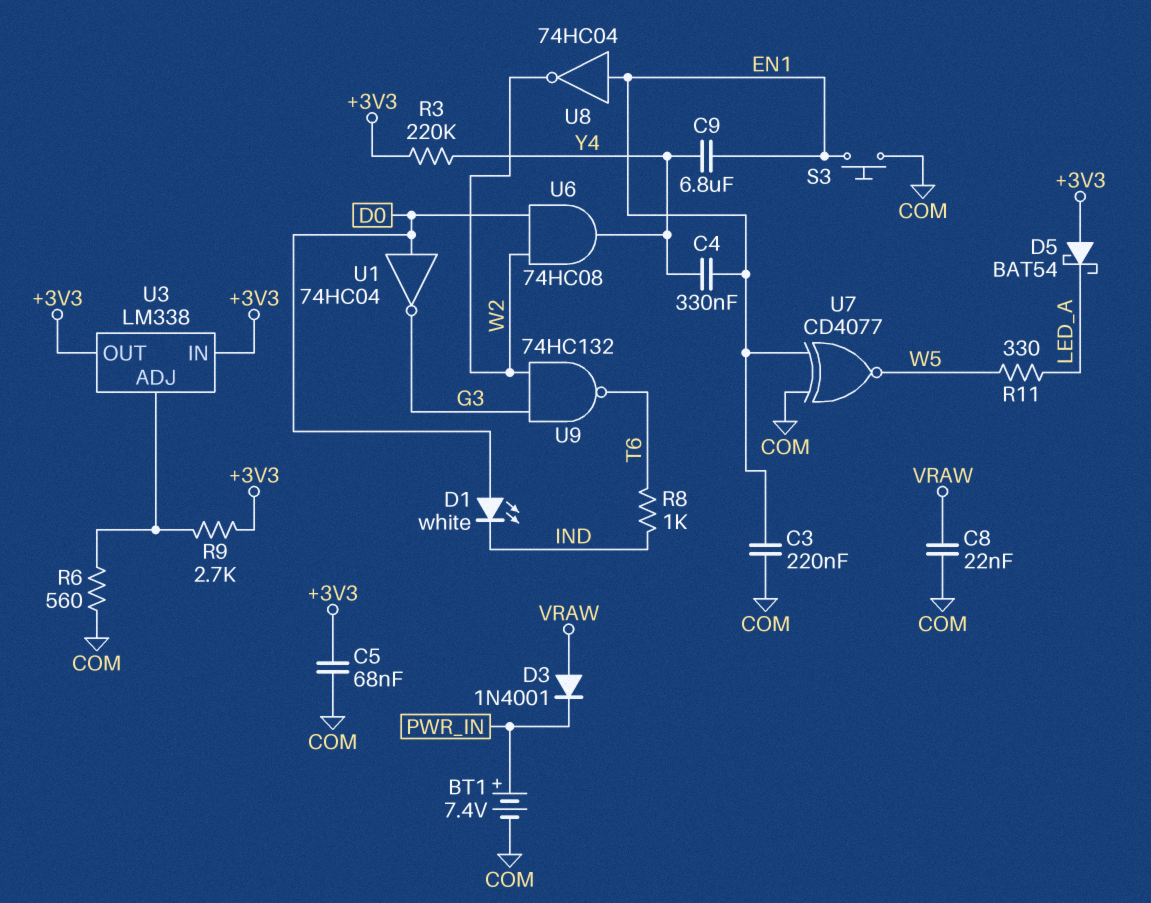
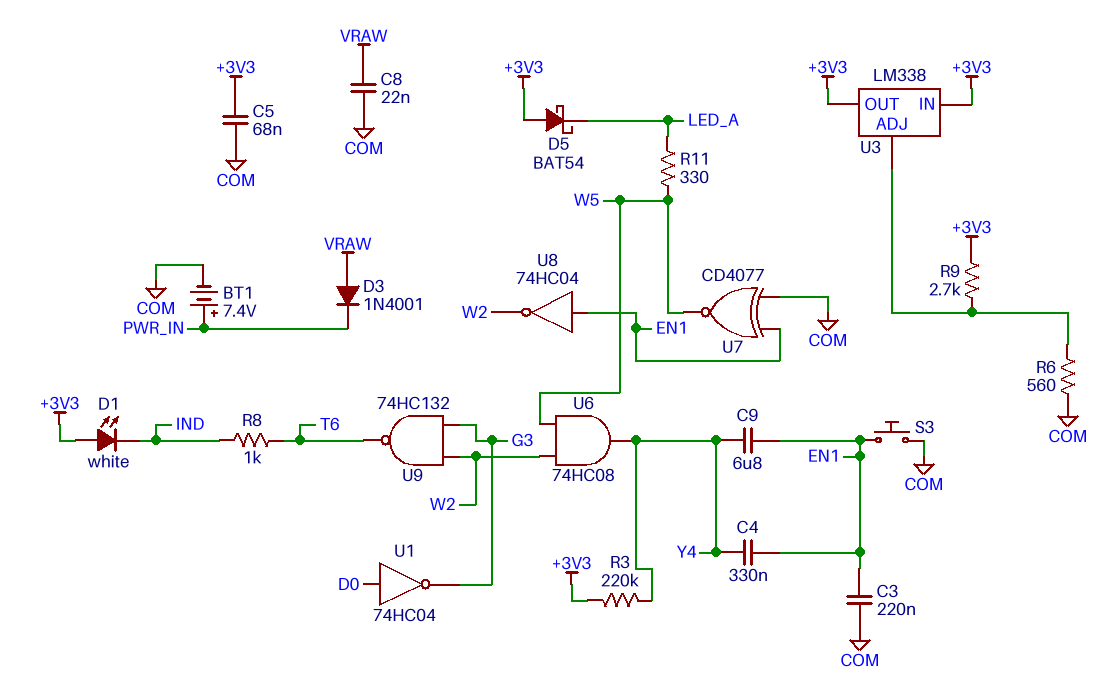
D1: LED white (A D0, K IND) -> LED white (A +3V3, K IND)
U6: AND 74HC08 (in D0, in W2, out Y4) -> AND 74HC08 (in W2, in W5, out Y4)

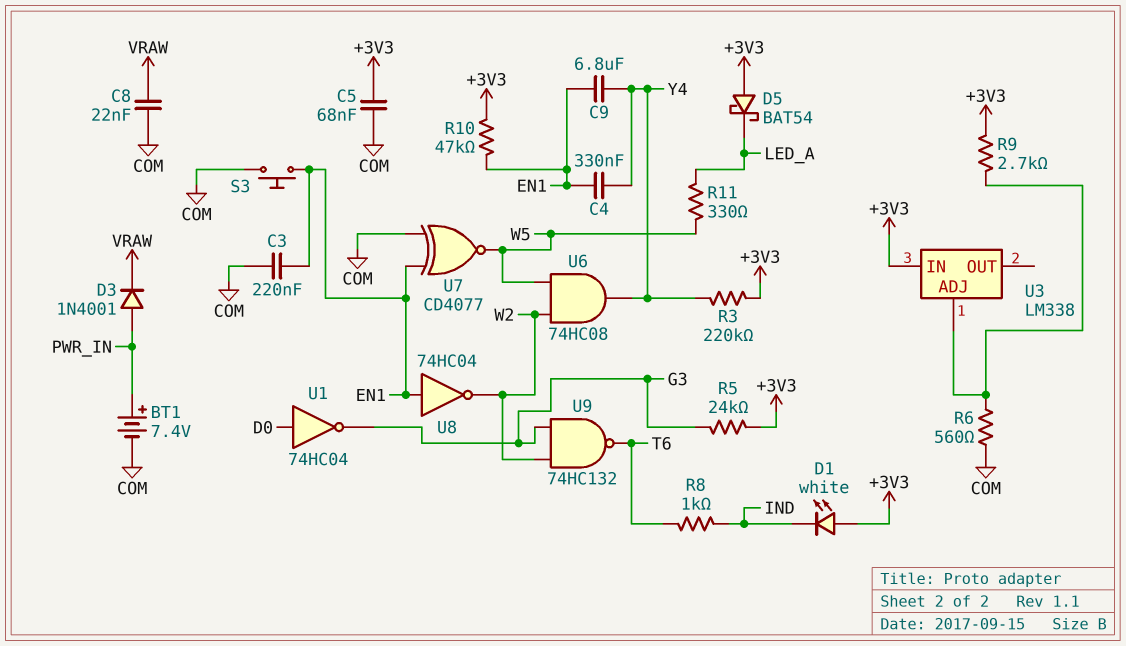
D3: diode 1N4001 (A VRAW, K PWR_IN) -> diode 1N4001 (A PWR_IN, K VRAW)
R5: none -> 24k (+3V3, G3)
R10: none -> 47k (+3V3, EN1)
U3 pin OUT: +3V3 -> none

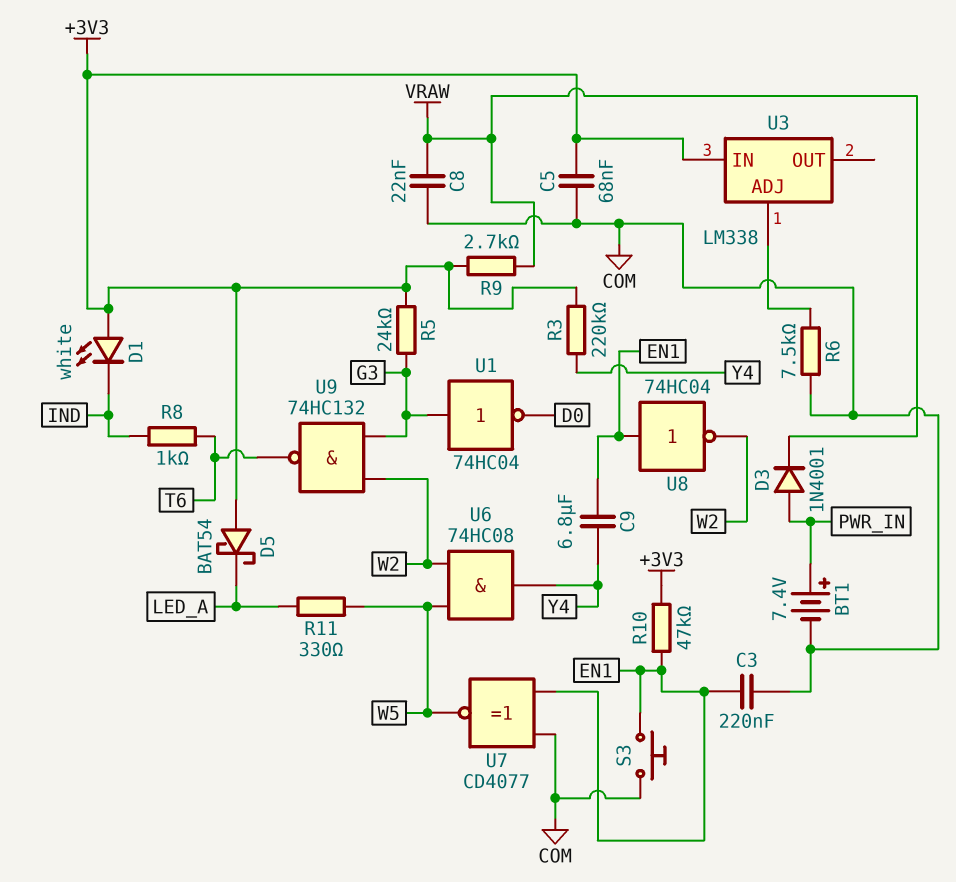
C4: 330nF (EN1, Y4) -> none
R6: 560 (COM, U3/ADJ) -> 7.5k (COM, U3/ADJ)
R9: 2.7k (+3V3, U3/ADJ) -> 2.7k (+3V3, VRAW)
U1: NOT 74HC04 (in D0, out G3) -> NOT 74HC04 (in G3, out D0)

